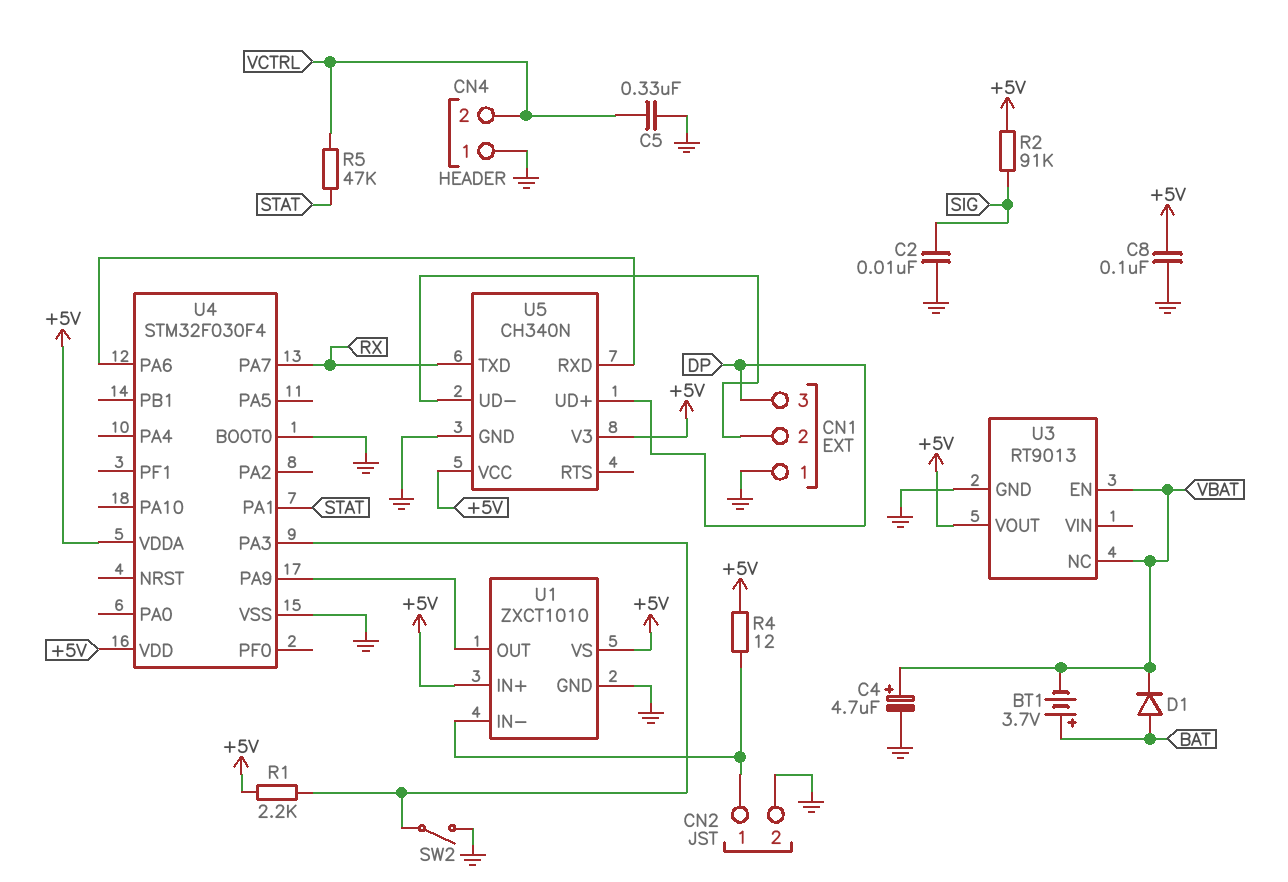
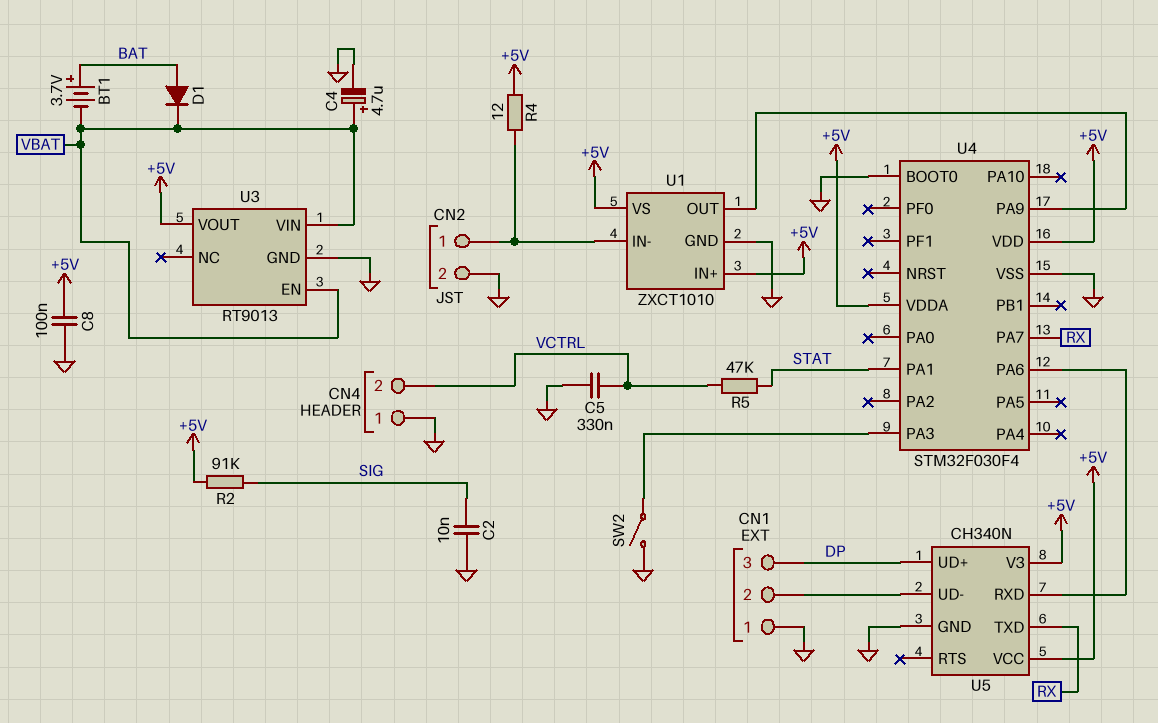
R1: 2.2k (+5V, U4/PA3) -> none
U3 pin NC: VBAT -> none
U3 pin VIN: none -> VBAT

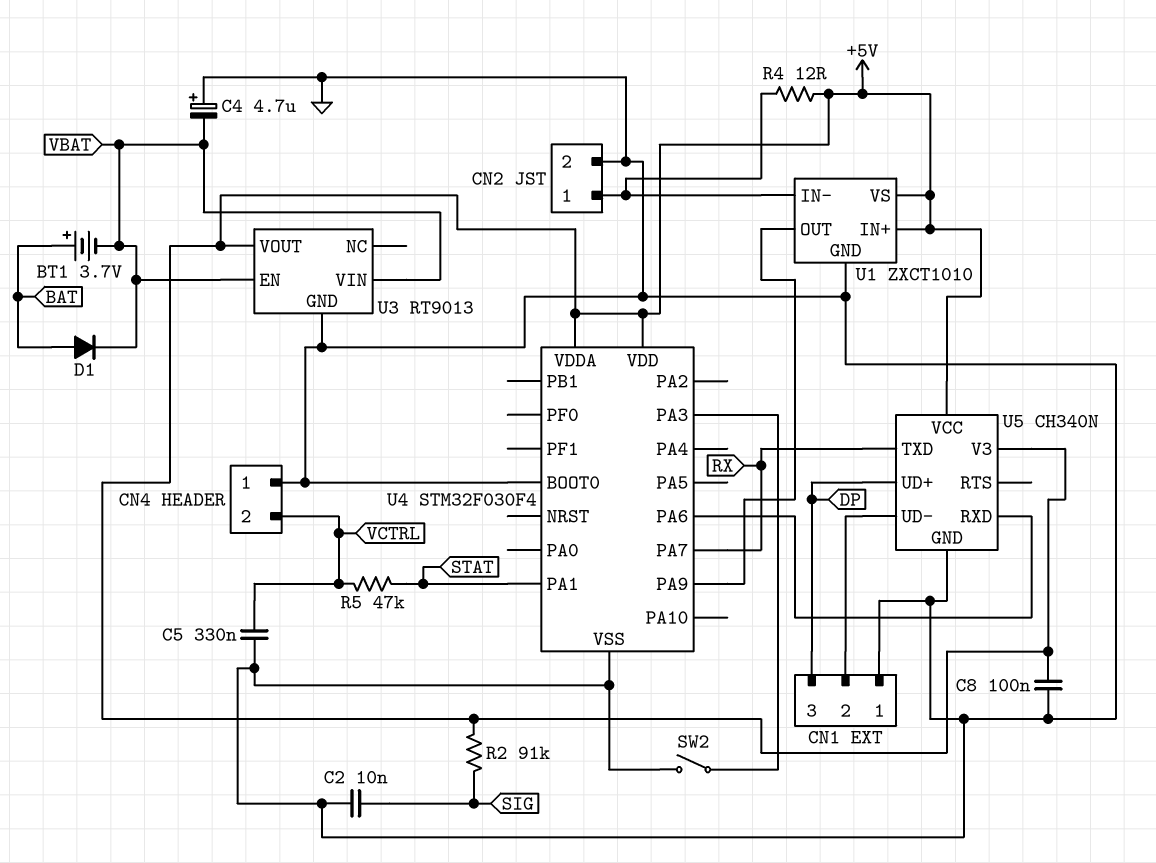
C4: 4.7uF (plus VBAT, minus GND) -> 4.7uF (plus GND, minus VBAT)

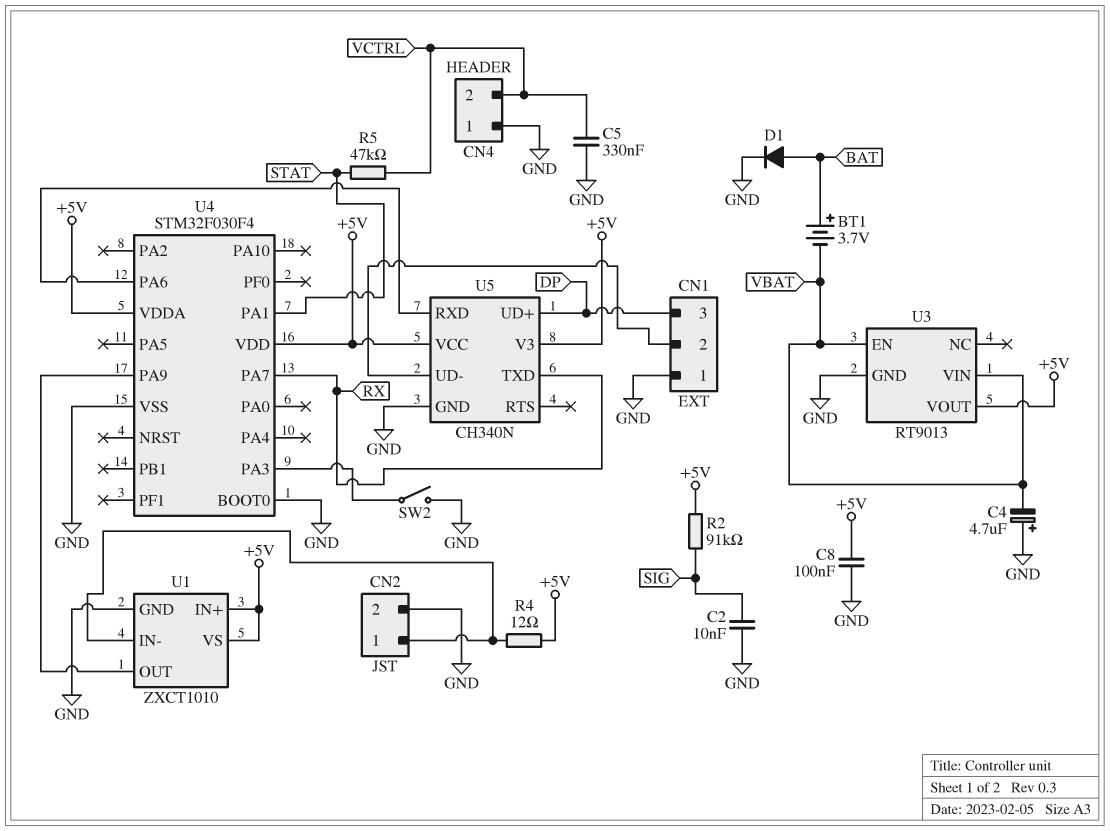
D1: diode (A BAT, K VBAT) -> diode (A BAT, K GND)

